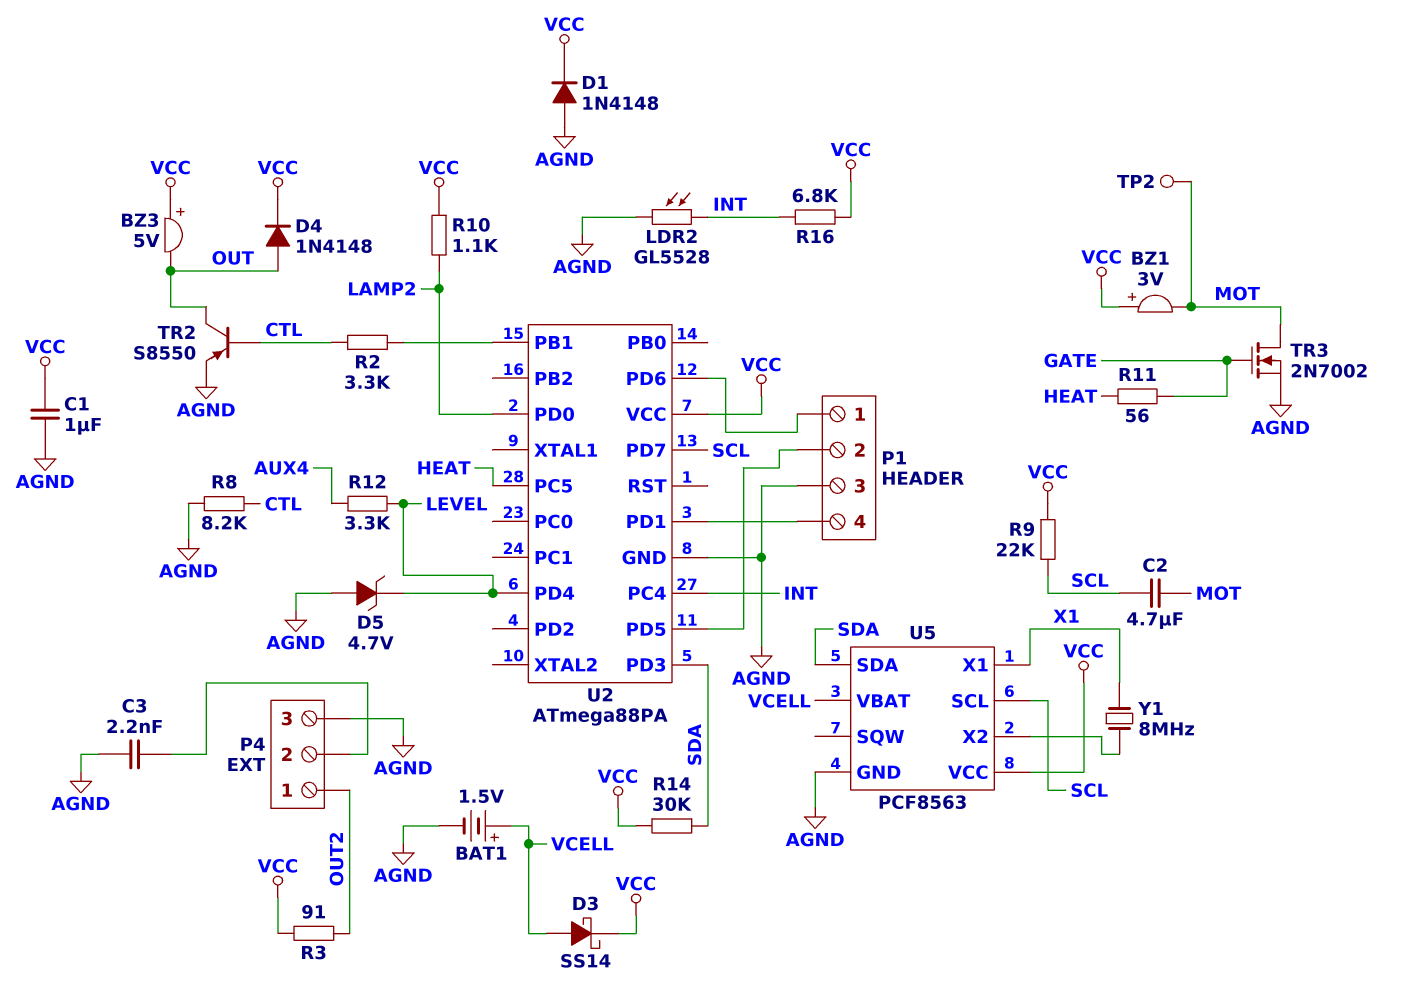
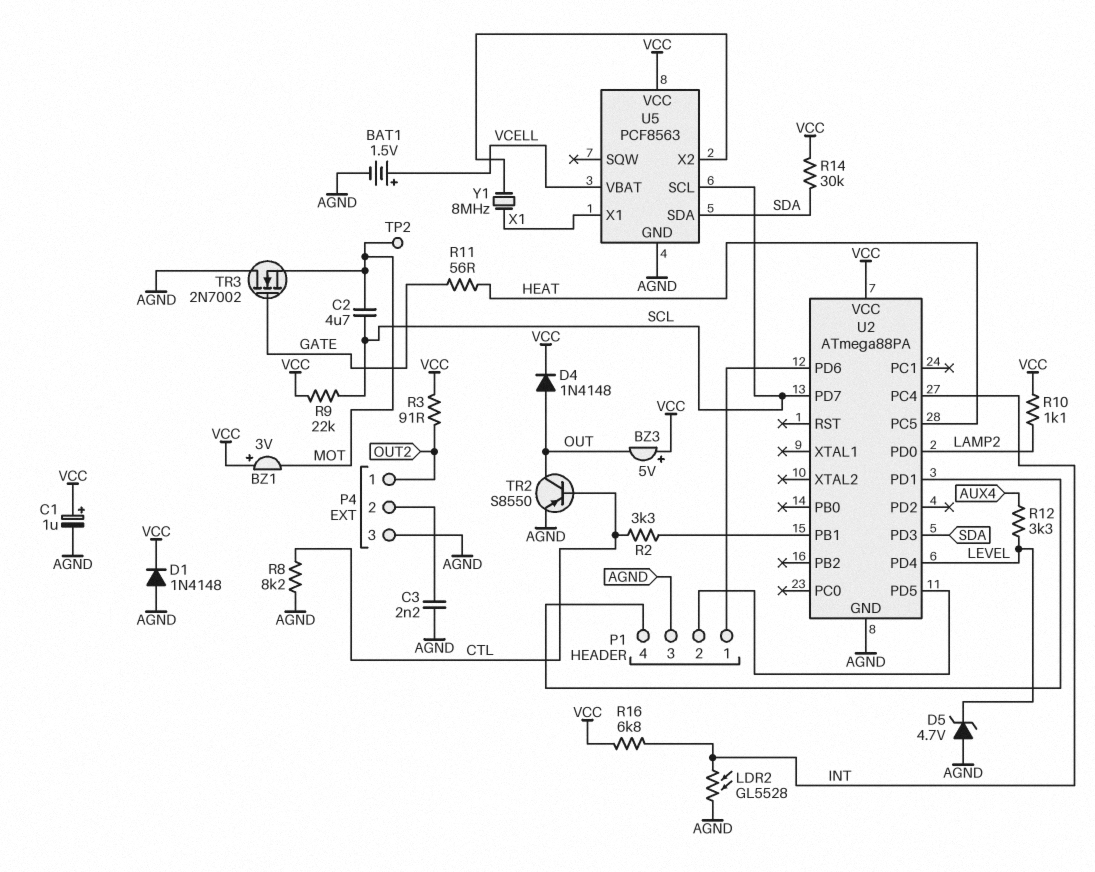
C1: 1uF (AGND, VCC) -> 1uF (plus VCC, minus AGND)
D3: schottky SS14 (A VCELL, K VCC) -> none
TR3: NMOS 2N7002 (G GATE, D MOT, S AGND) -> NMOS 2N7002 (G GATE, D AGND, S MOT)

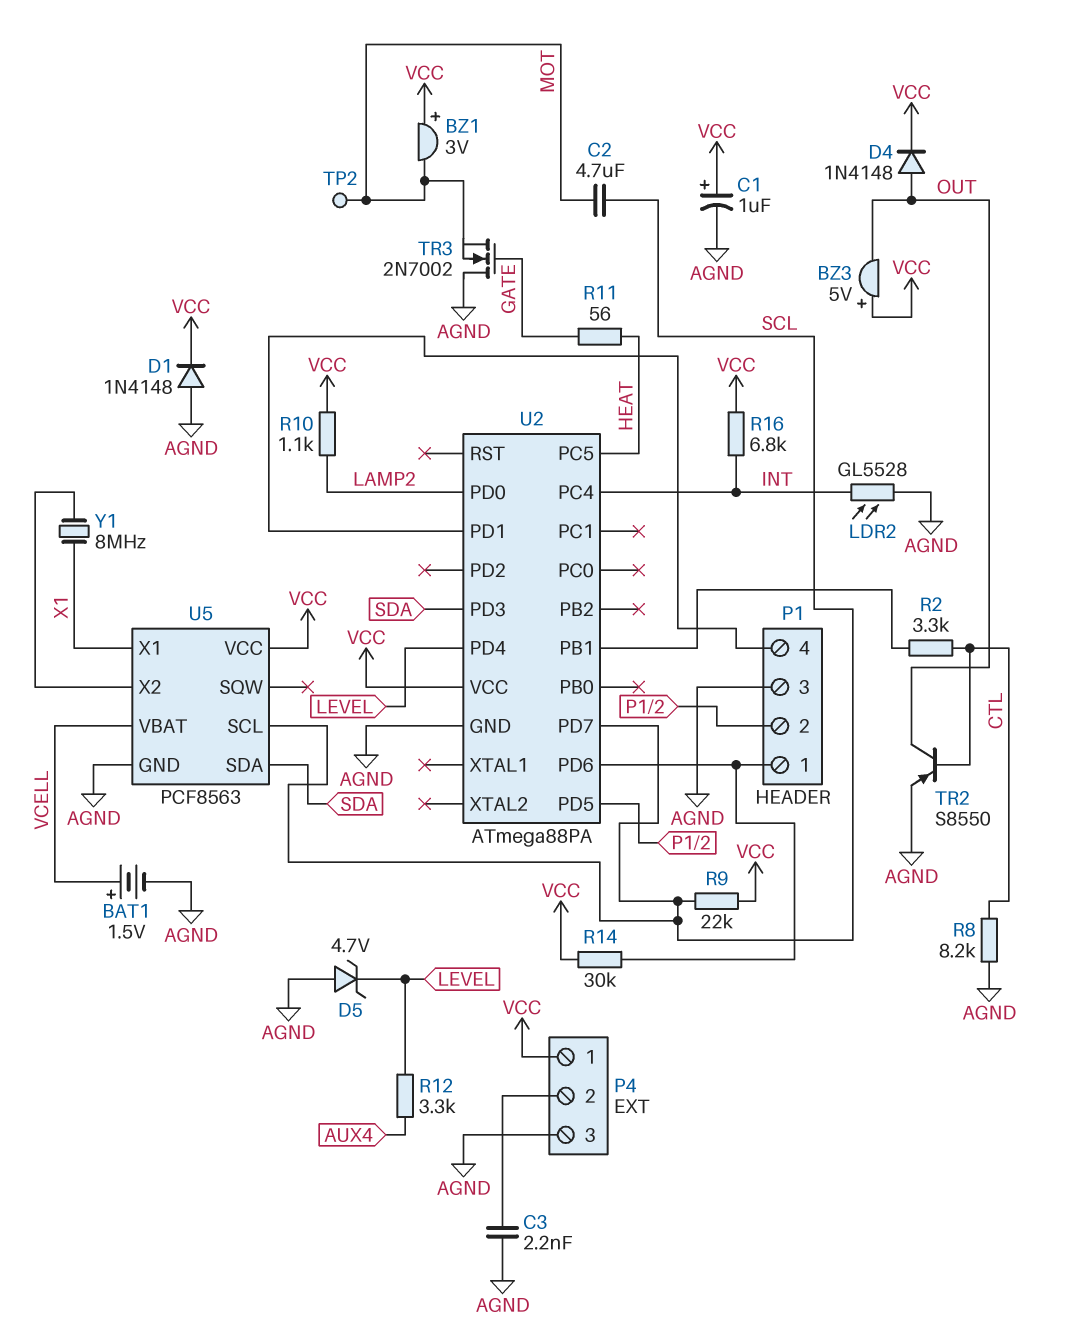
P4 pin 1: OUT2 -> VCC
R3: 91 (OUT2, VCC) -> none
R14: 30k (SDA, VCC) -> 30k (P1/1, VCC)

